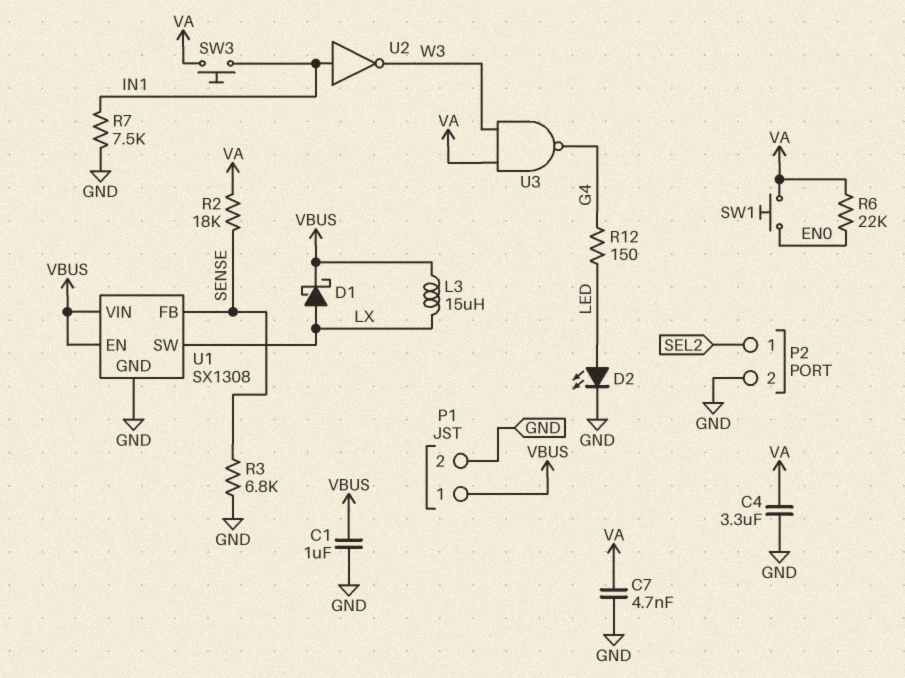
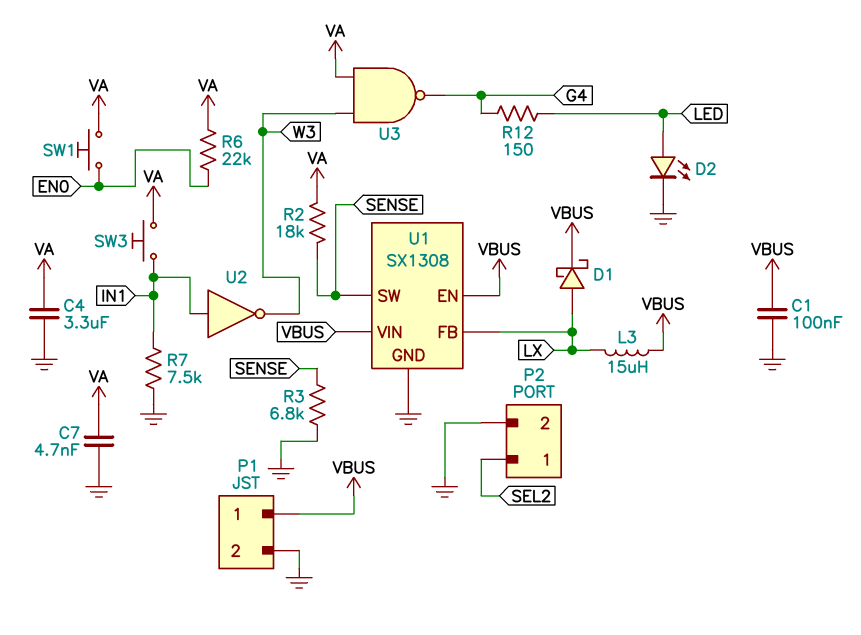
C1: 1uF (GND, VBUS) -> 100nF (GND, VBUS)
U1 pin FB: SENSE -> LX
U1 pin SW: LX -> SENSE

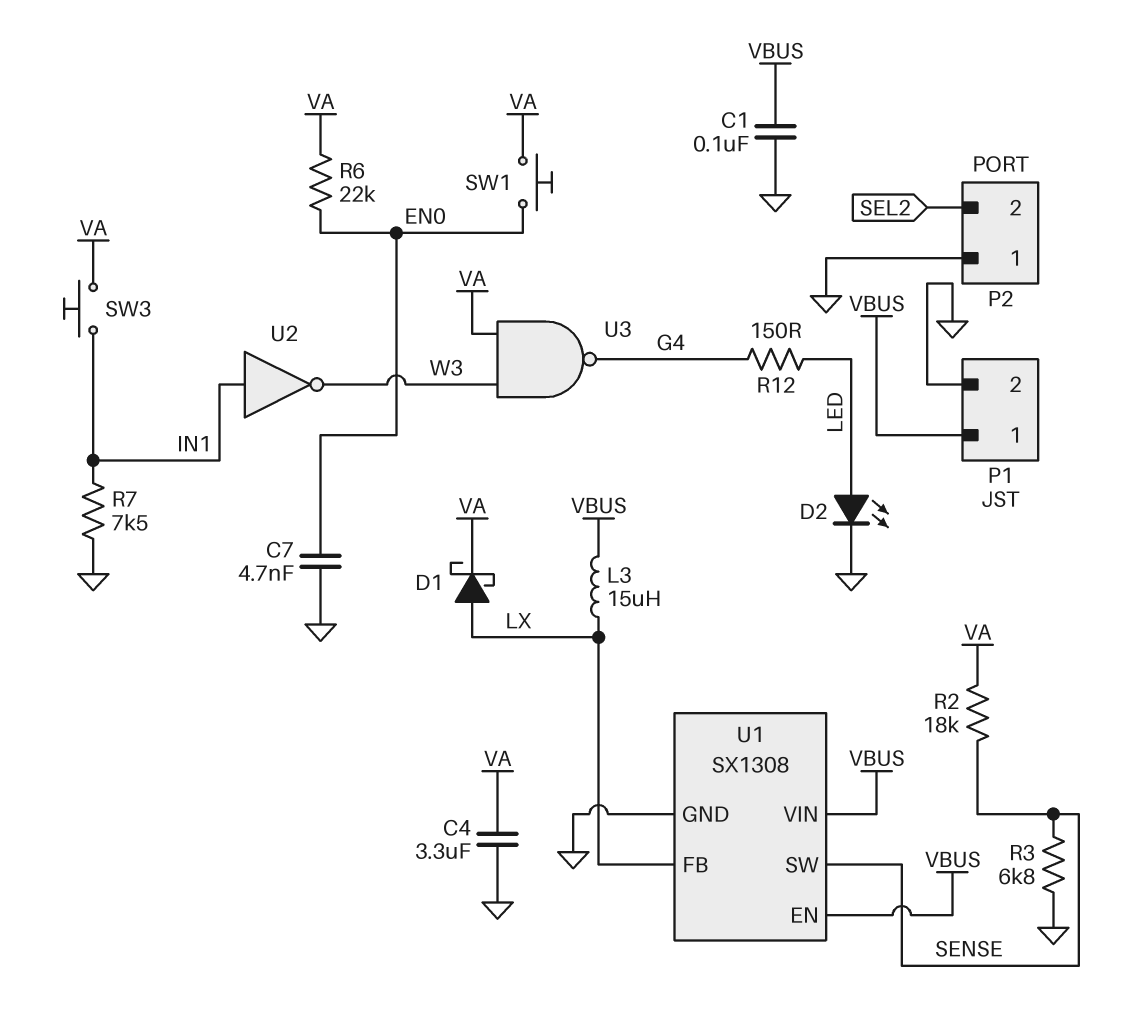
C7: 4.7nF (GND, VA) -> 4.7nF (EN0, GND)
D1: schottky (A LX, K VBUS) -> schottky (A LX, K VA)
P2 pin 1: SEL2 -> GND
P2 pin 2: GND -> SEL2

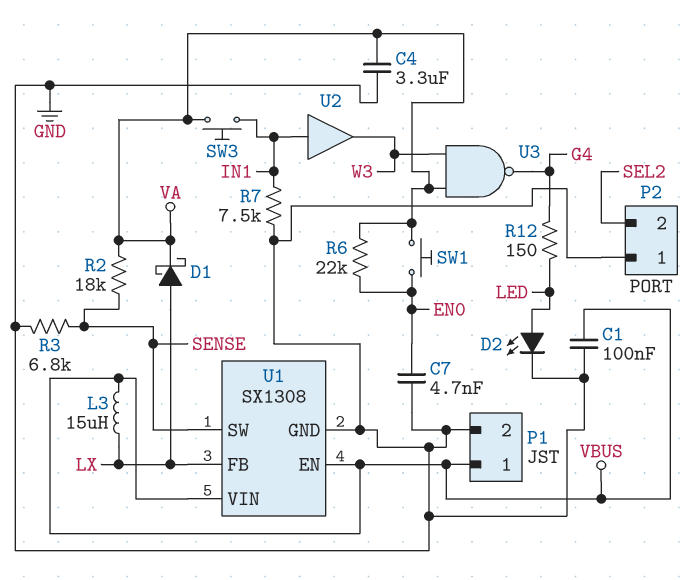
U2: NOT (in IN1, out W3) -> buffer (in IN1, out W3)

